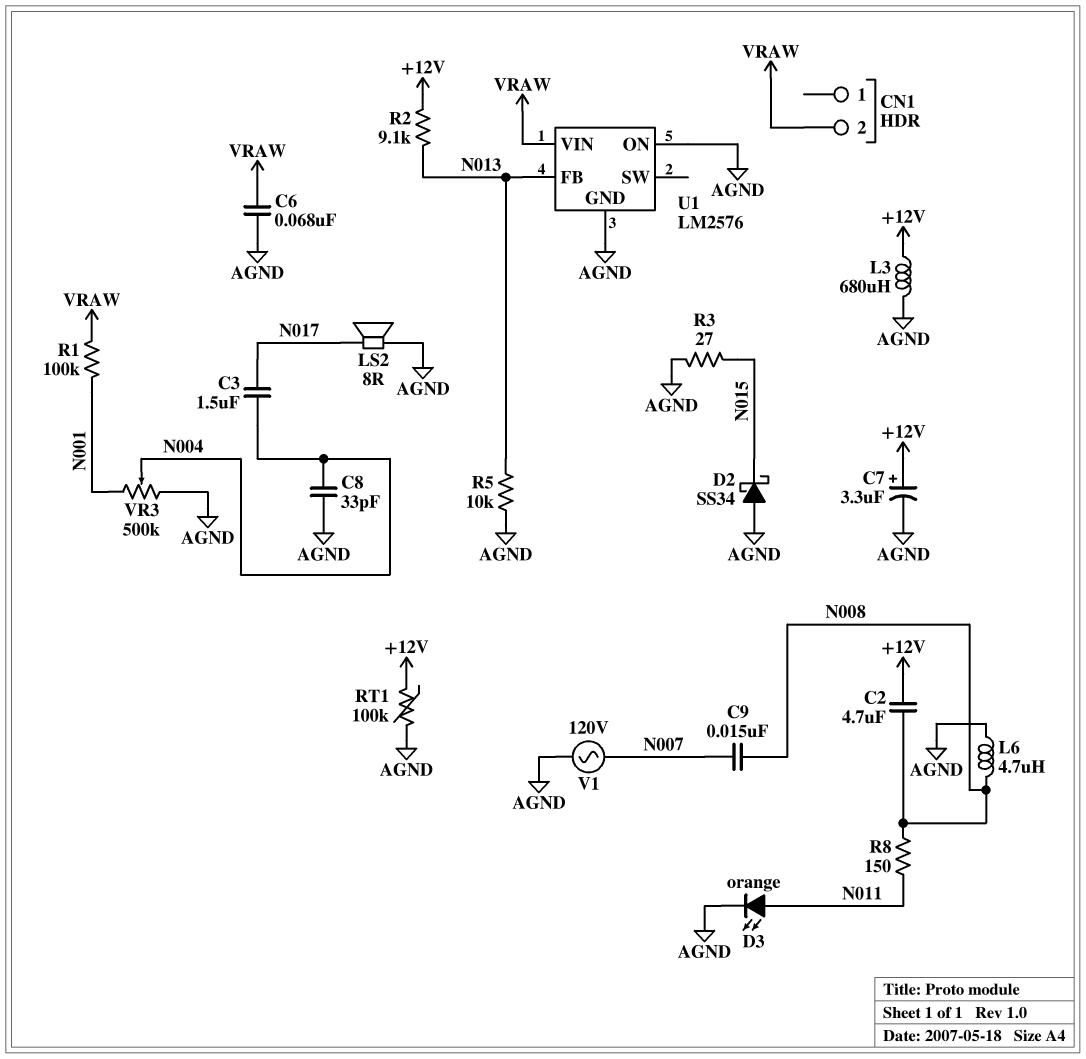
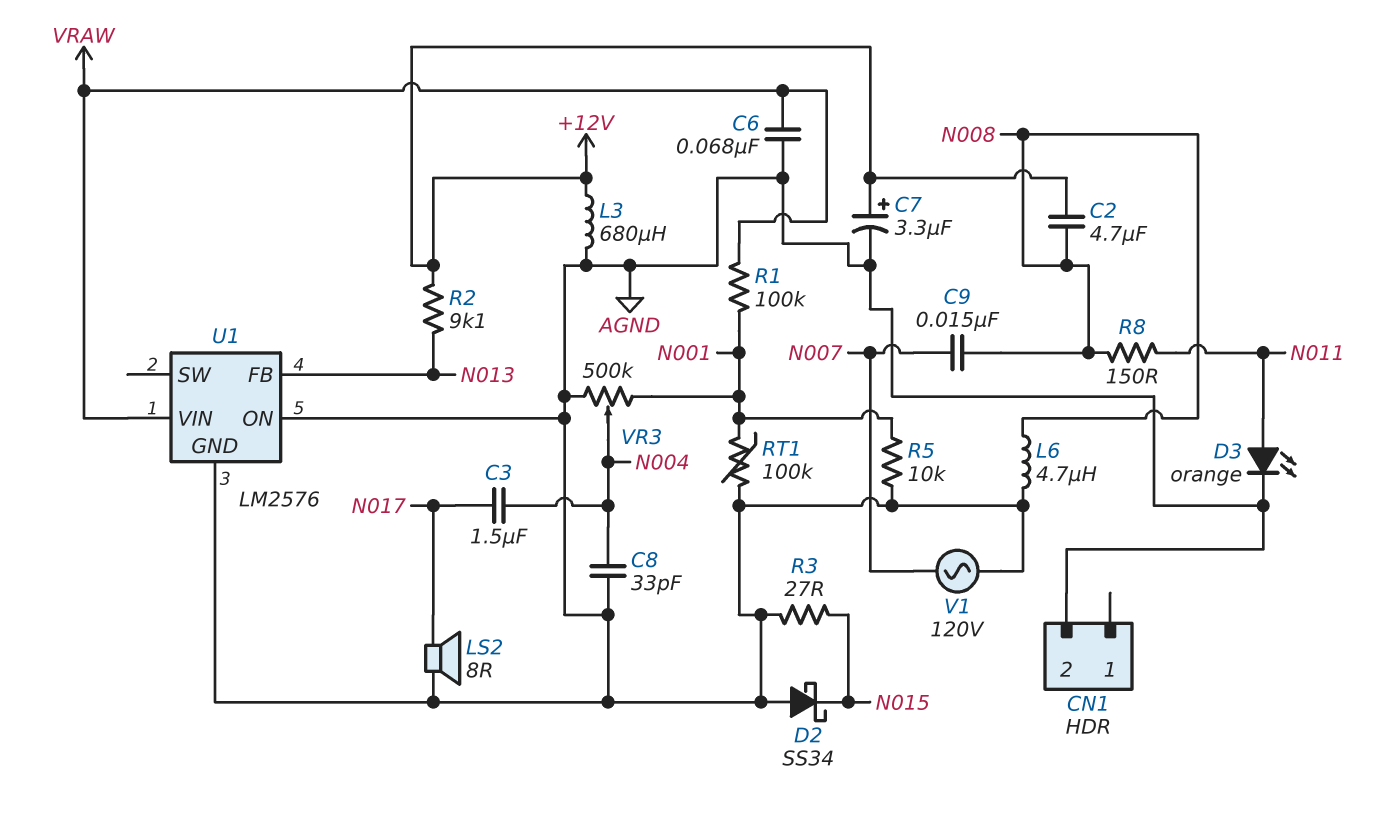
CN1 pin 2: VRAW -> AGND
R5: 10k (AGND, N013) -> 10k (AGND, N001)
RT1: 100k (+12V, AGND) -> 100k (AGND, N001)

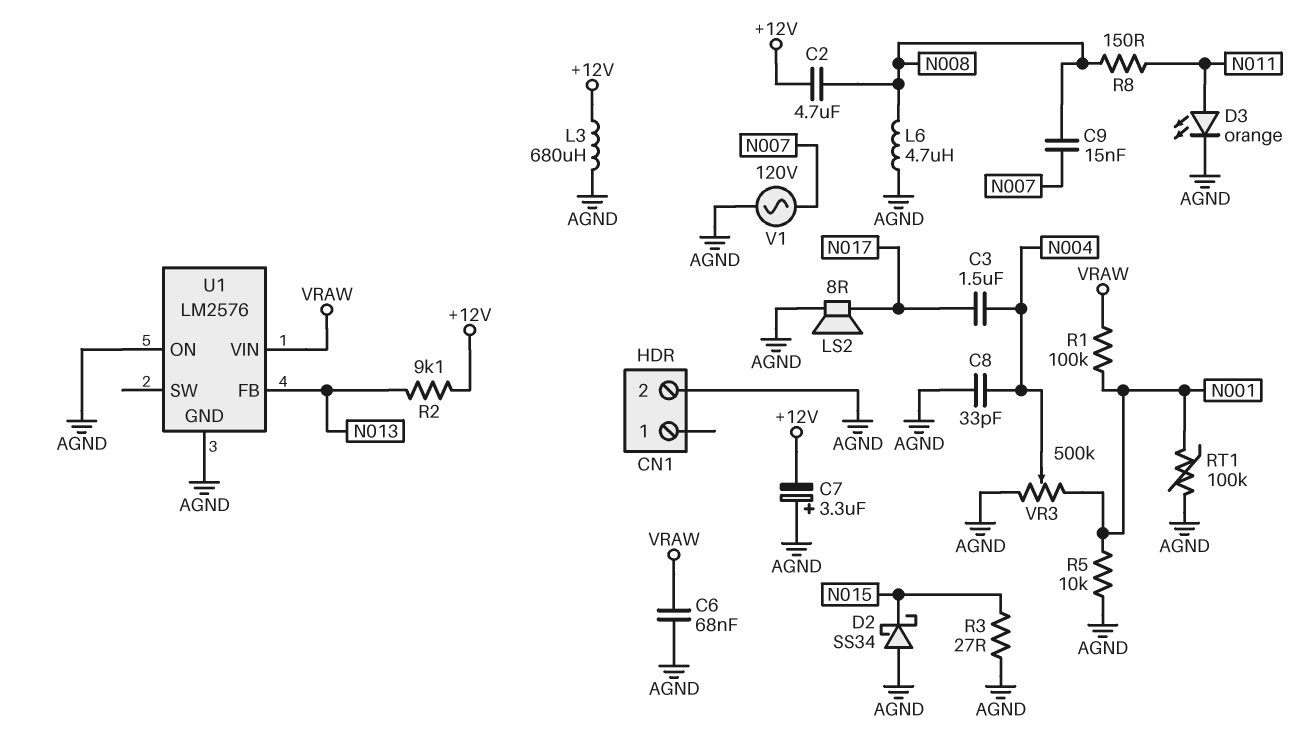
C7: 3.3uF (plus +12V, minus AGND) -> 3.3uF (plus AGND, minus +12V)

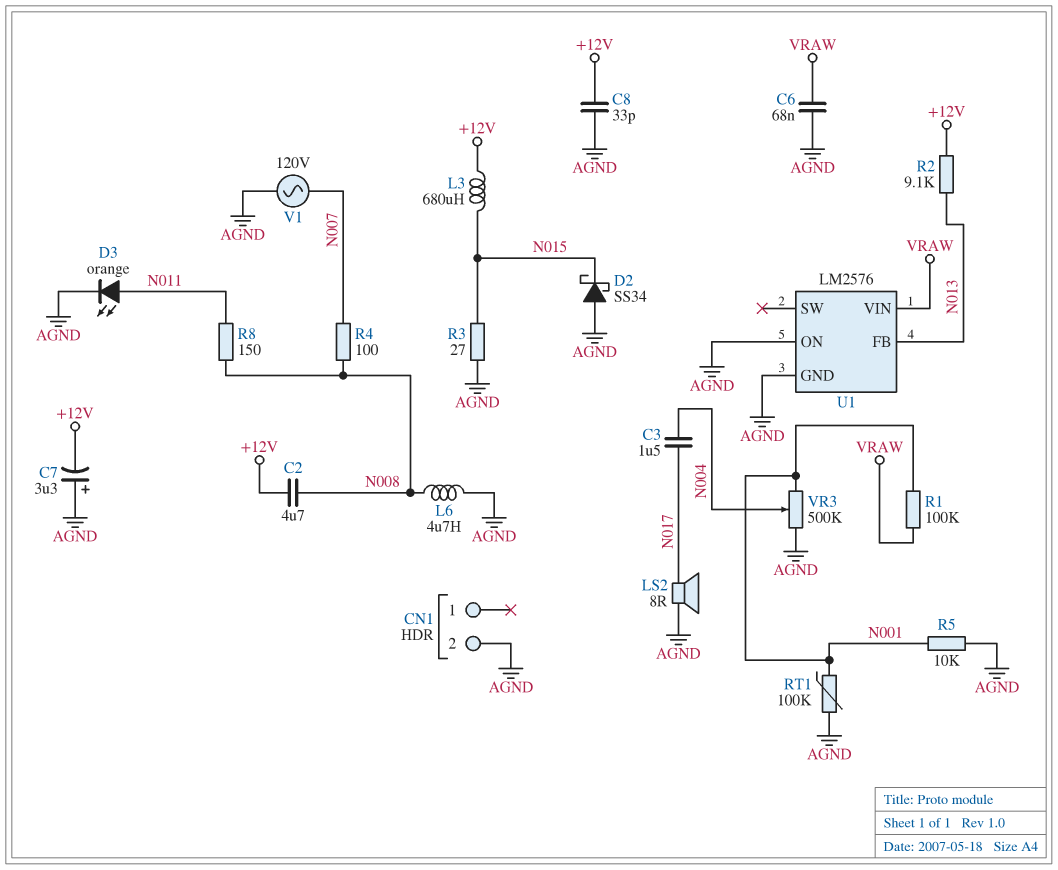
C8: 33pF (AGND, N004) -> 33pF (+12V, AGND)
C9: 15nF (N007, N008) -> none
L3: 680uH (+12V, AGND) -> 680uH (+12V, N015)
R4: none -> 100 (N007, N008)

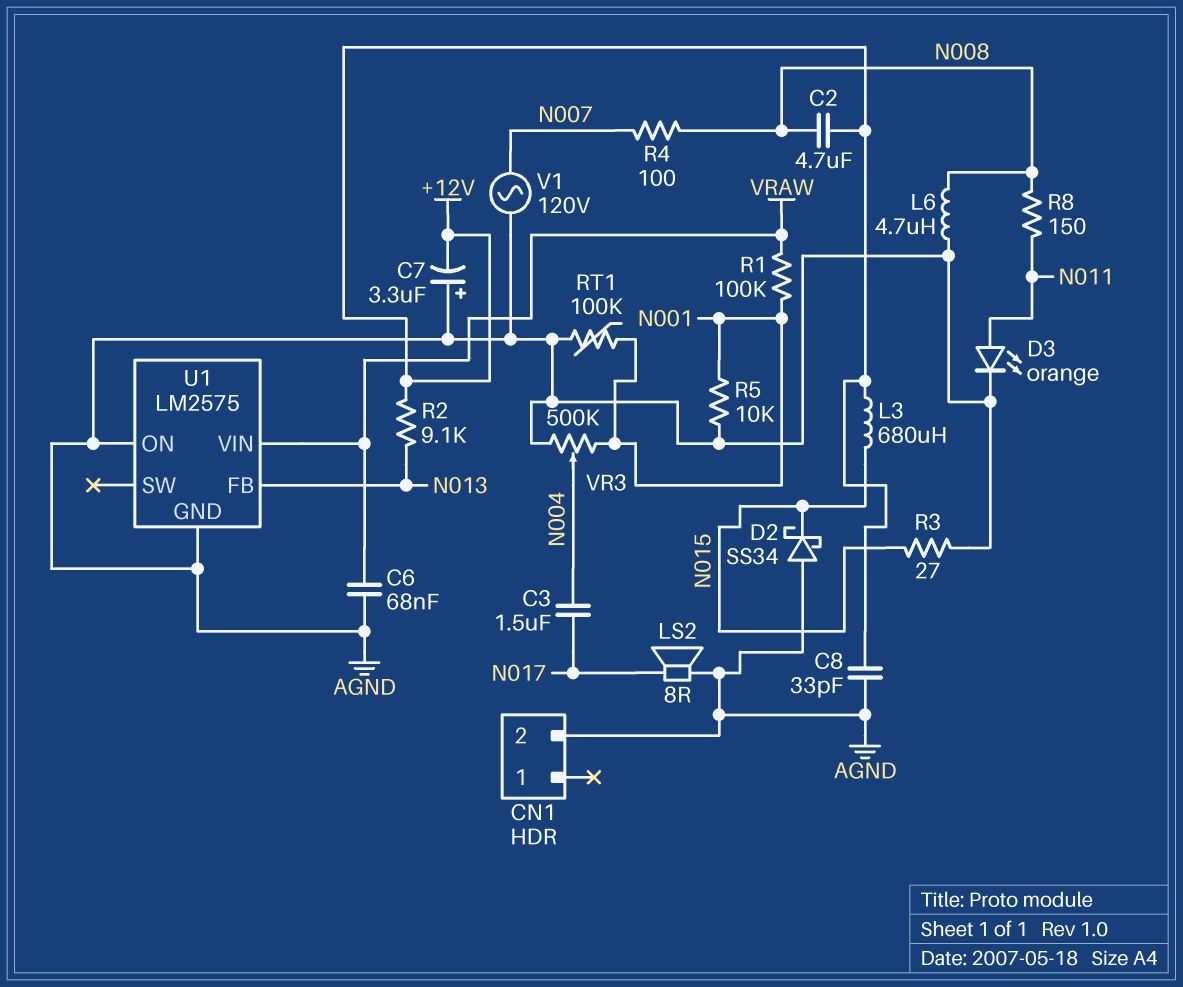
U1: LM2576 -> LM2575

